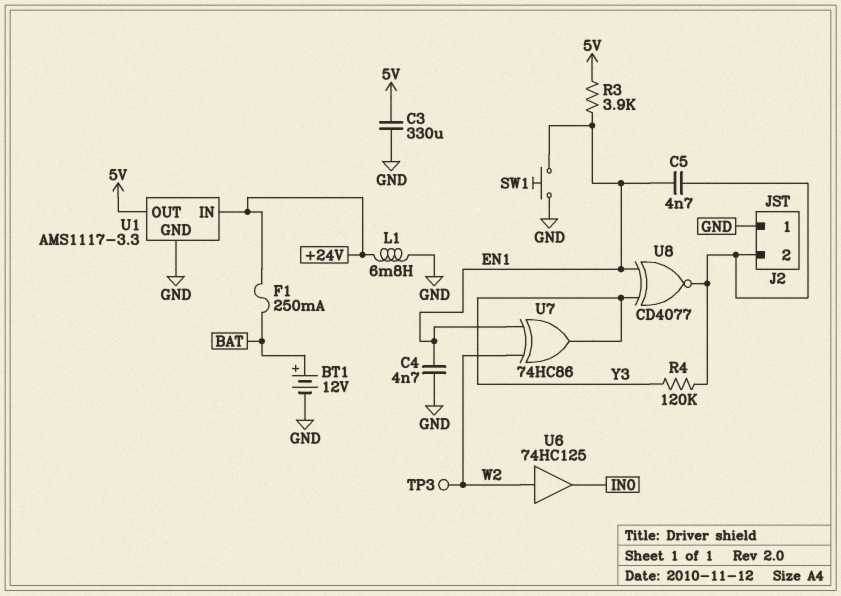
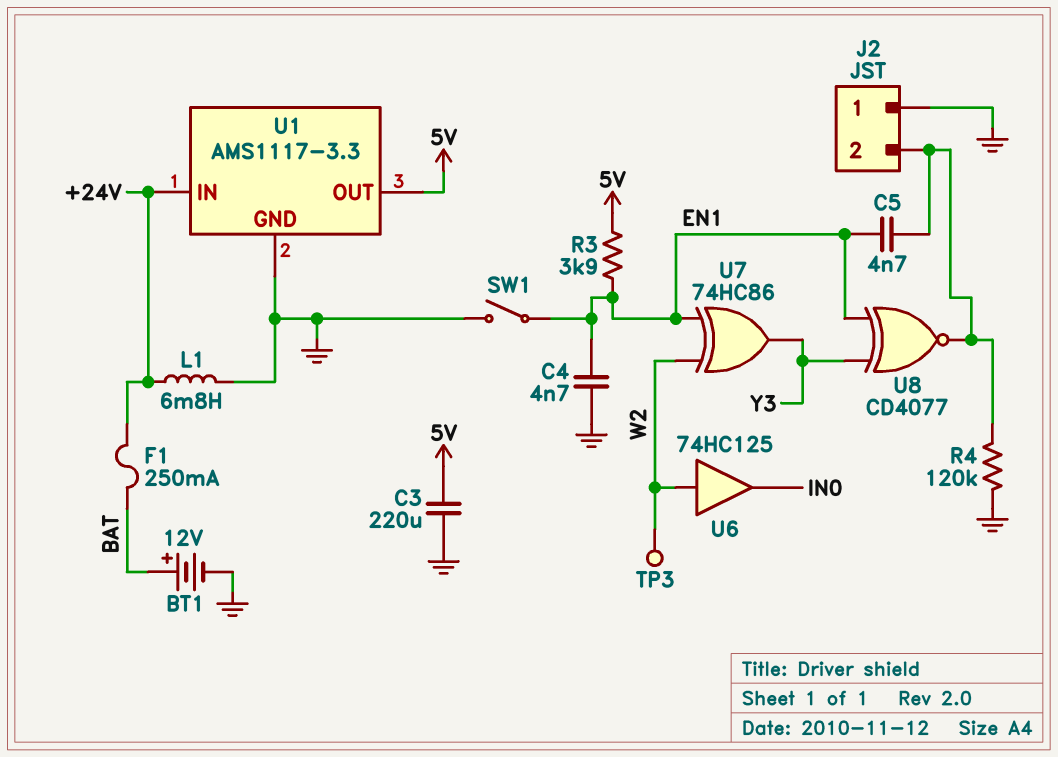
C3: 330uF (5V, GND) -> 220uF (5V, GND)
R4: 120k (J2/2, Y3) -> 120k (GND, J2/2)
SW1: button (EN1, GND) -> switch (EN1, GND)

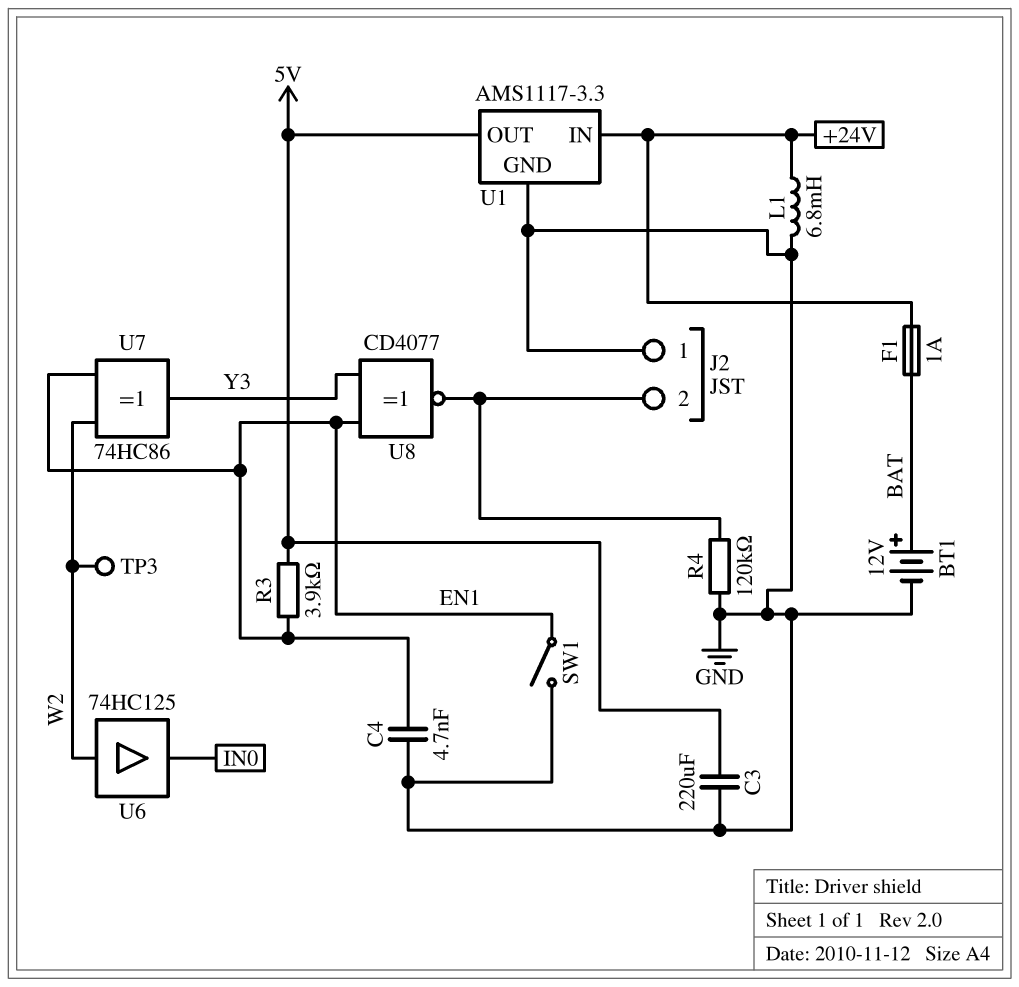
C5: 4.7nF (EN1, J2/2) -> none
F1: 250mA (+24V, BAT) -> 1A (+24V, BAT)

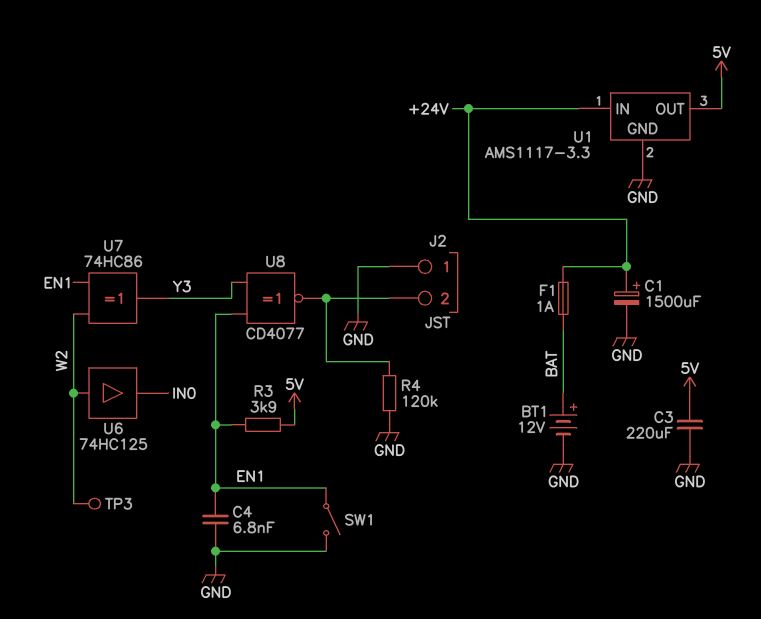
C1: none -> 1500uF (plus +24V, minus GND)
C4: 4.7nF (EN1, GND) -> 6.8nF (EN1, GND)
L1: 6.8mH (+24V, GND) -> none

